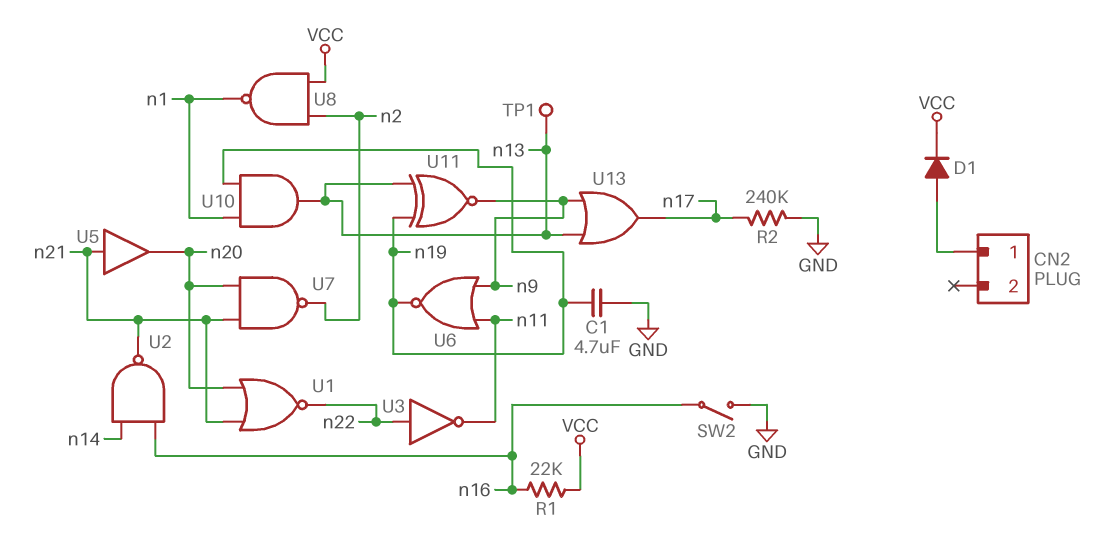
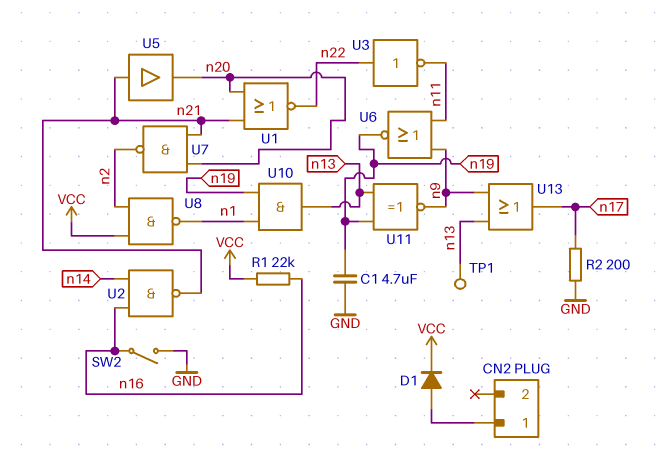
R2: 240k (GND, n17) -> 200 (GND, n17)

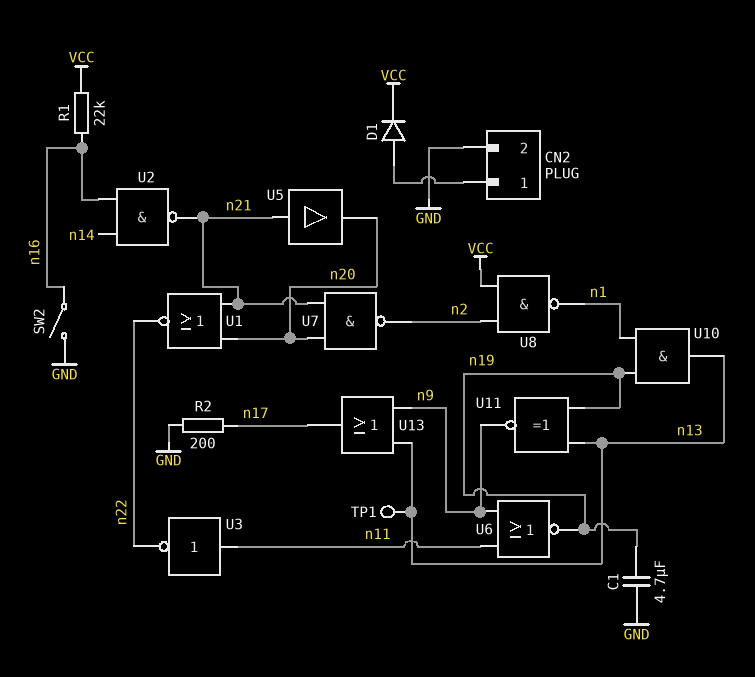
CN2 pin 2: none -> GND
U3: NOT (in n22, out n11) -> NOT (in n11, out n22)

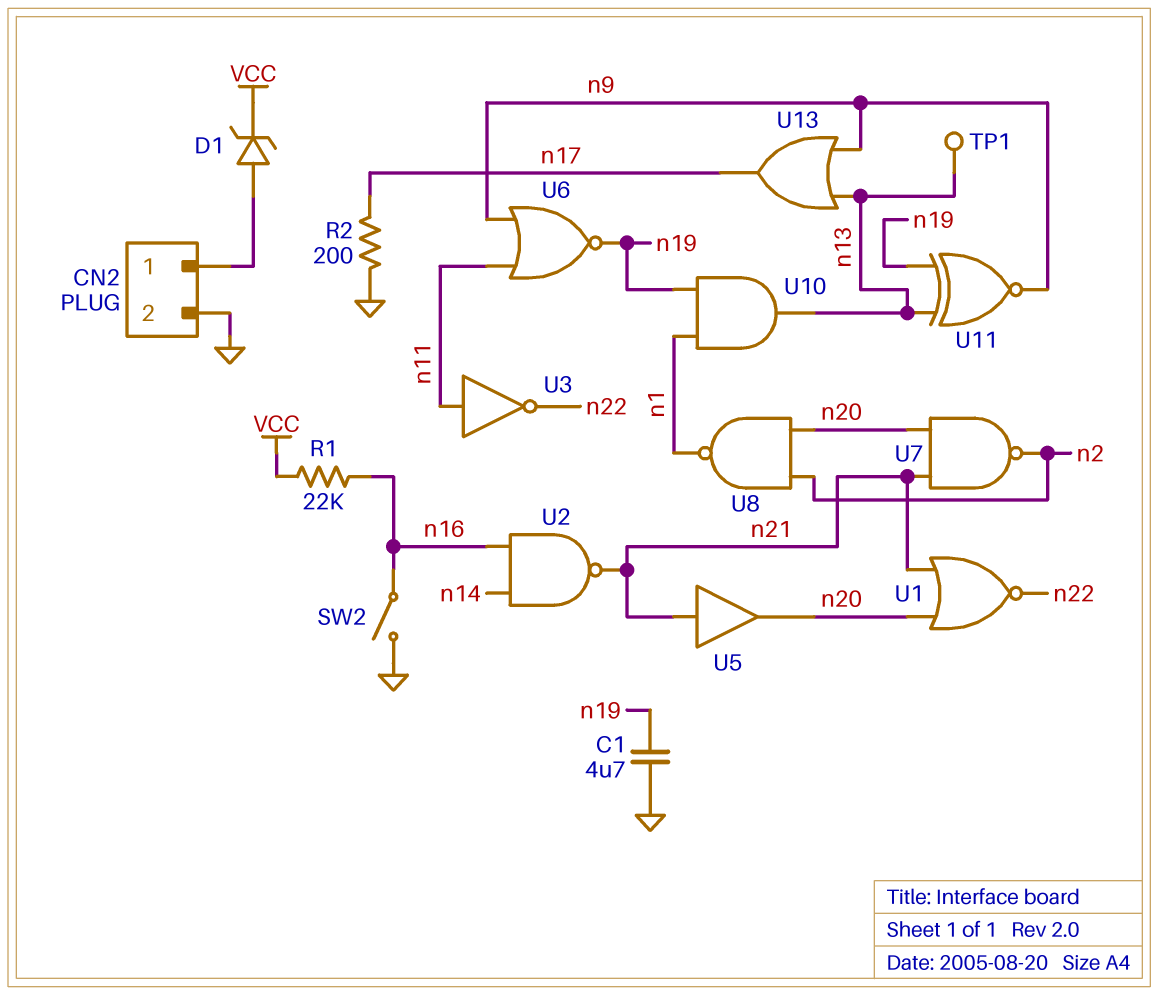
D1: diode (A CN2/1, K VCC) -> zener (A CN2/1, K VCC)
U8: NAND (in VCC, in n2, out n1) -> NAND (in n2, in n20, out n1)

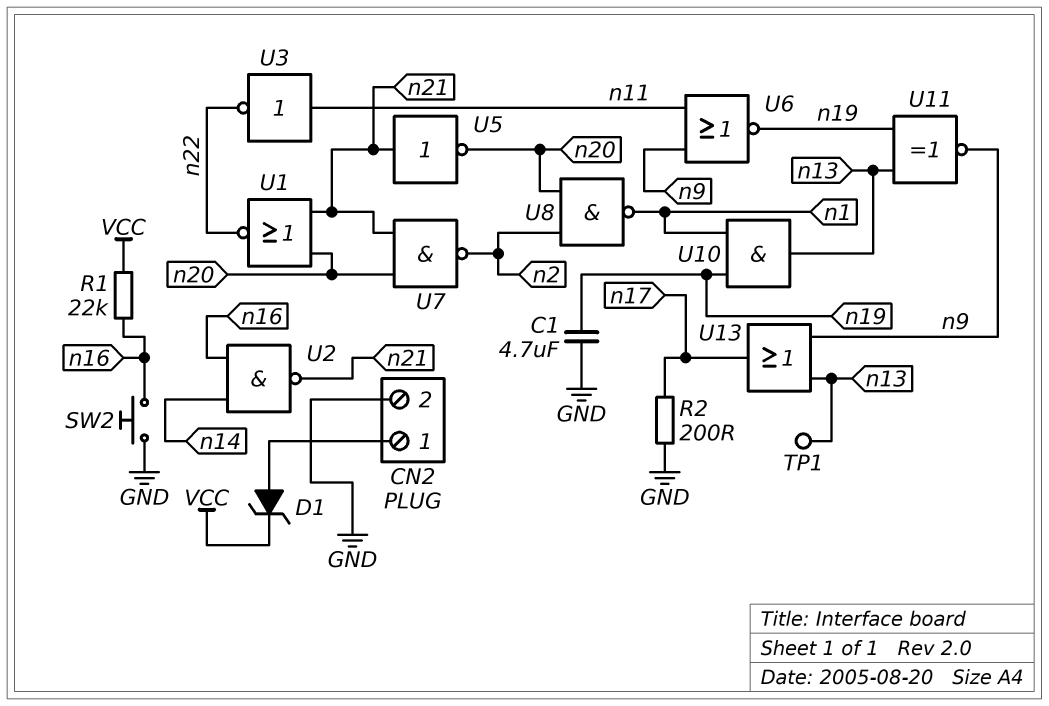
SW2: switch (GND, n16) -> button (GND, n16)
U5: buffer (in n21, out n20) -> NOT (in n21, out n20)

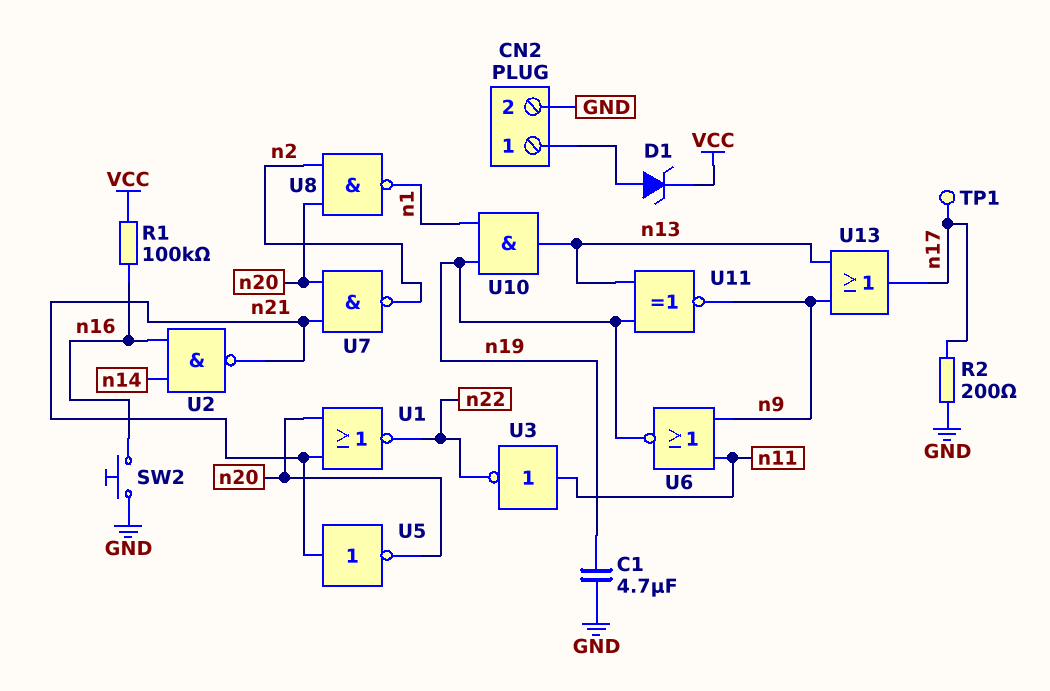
R1: 22k (VCC, n16) -> 100k (VCC, n16)
TP1: test point (n13) -> test point (n17)

